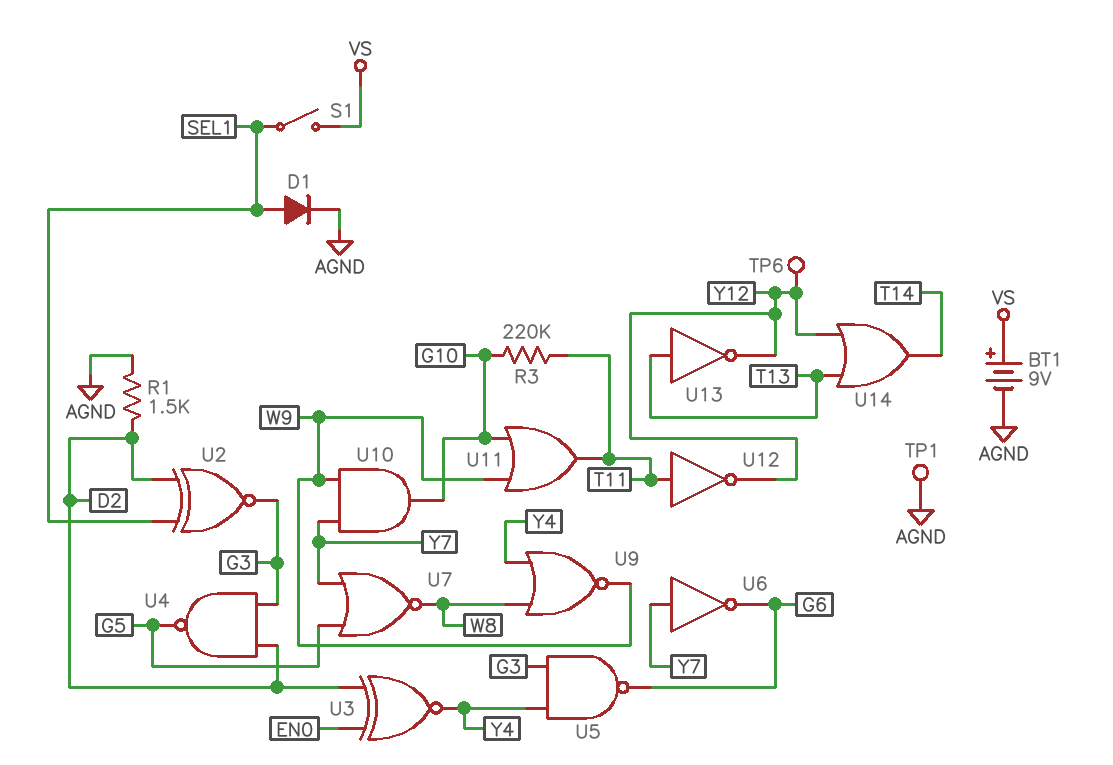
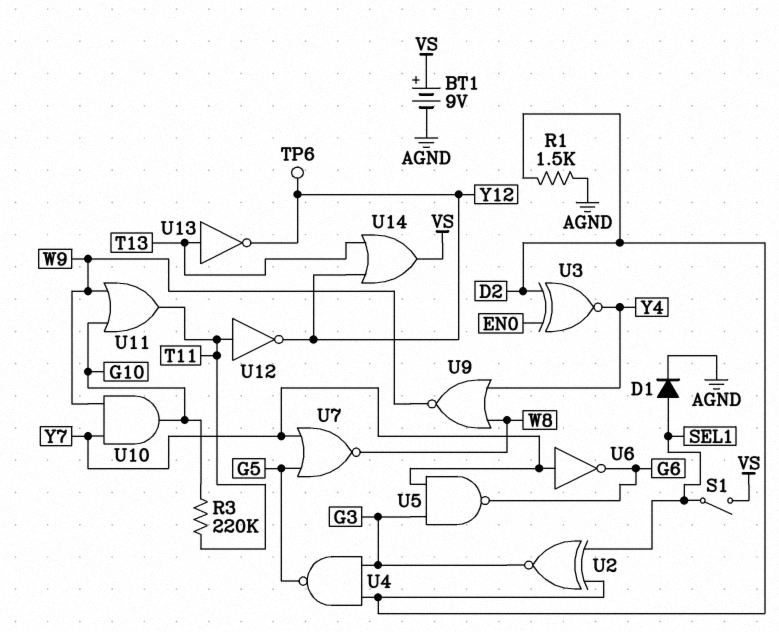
TP1: test point (AGND) -> none
U5: NAND (in G3, in Y4, out G6) -> NAND (in G3, in Y7, out G6)
U14: OR (in T13, in Y12, out T14) -> OR (in T13, in Y12, out VS)

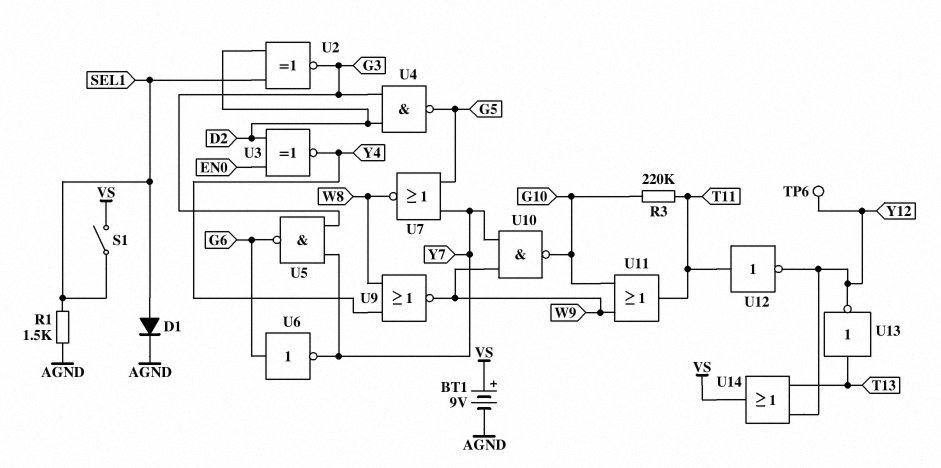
R1: 1.5k (AGND, D2) -> 1.5k (AGND, SEL1)
U6: NOT (in Y7, out G6) -> NOT (in G6, out Y7)
U10: AND (in W9, in Y7, out G10) -> NAND (in W9, in Y7, out G10)

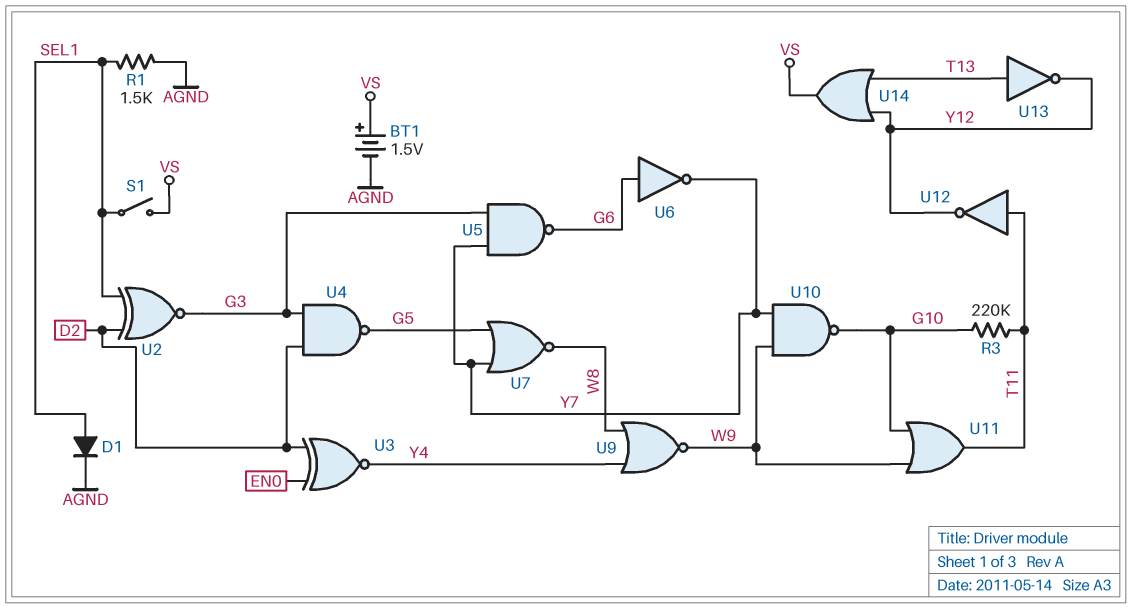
BT1: 9V (plus VS, minus AGND) -> 1.5V (plus VS, minus AGND)
TP6: test point (Y12) -> none

